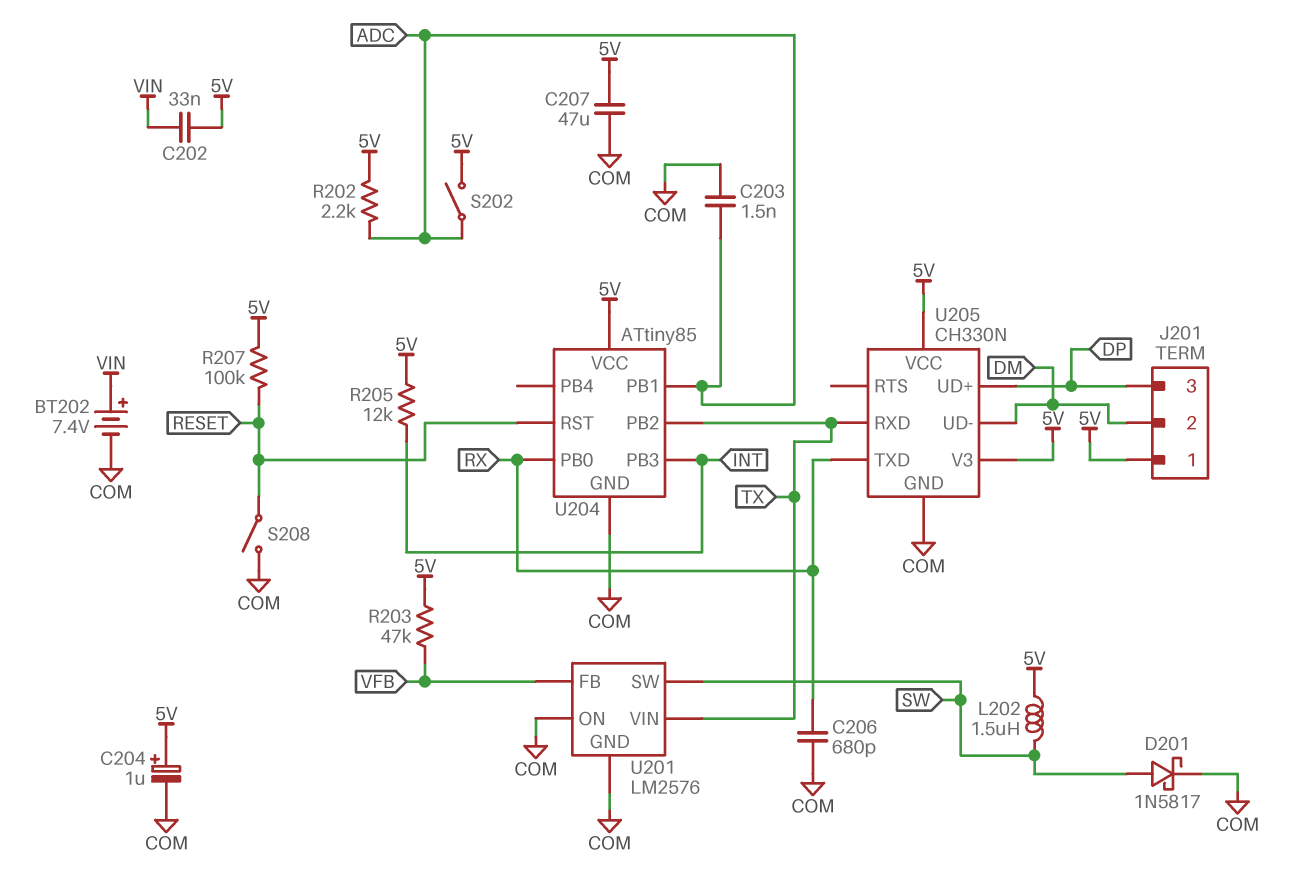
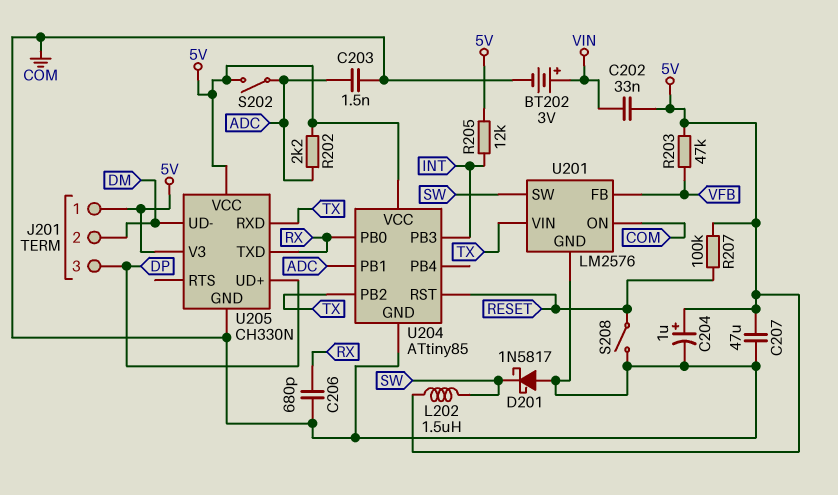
BT202: 7.4V (plus VIN, minus COM) -> 3V (plus VIN, minus COM)
D201: schottky 1N5817 (A SW, K COM) -> schottky 1N5817 (A COM, K SW)

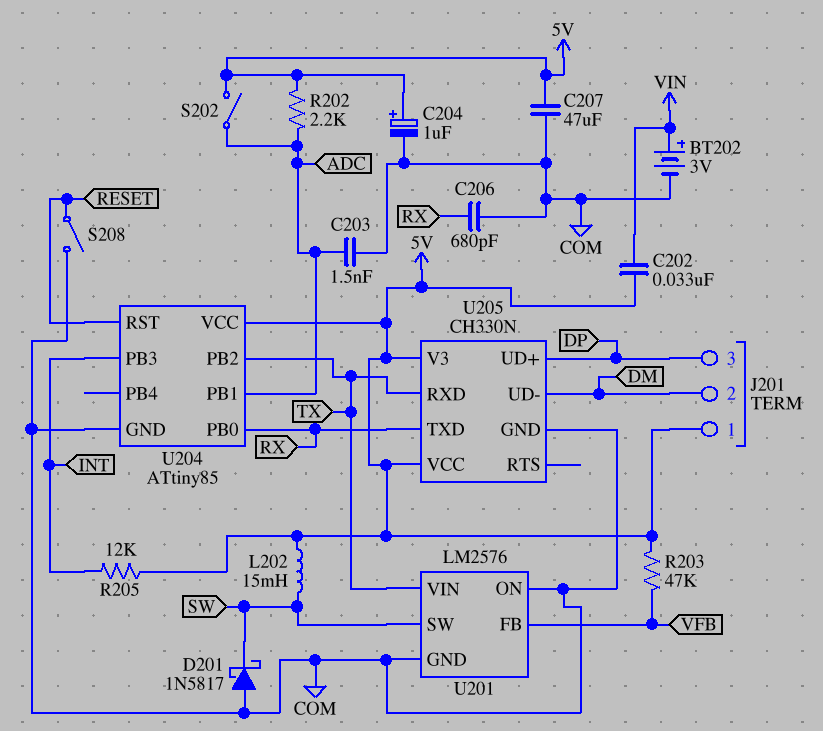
L202: 1.5uH (5V, SW) -> 15mH (5V, SW)
R207: 100k (5V, RESET) -> none

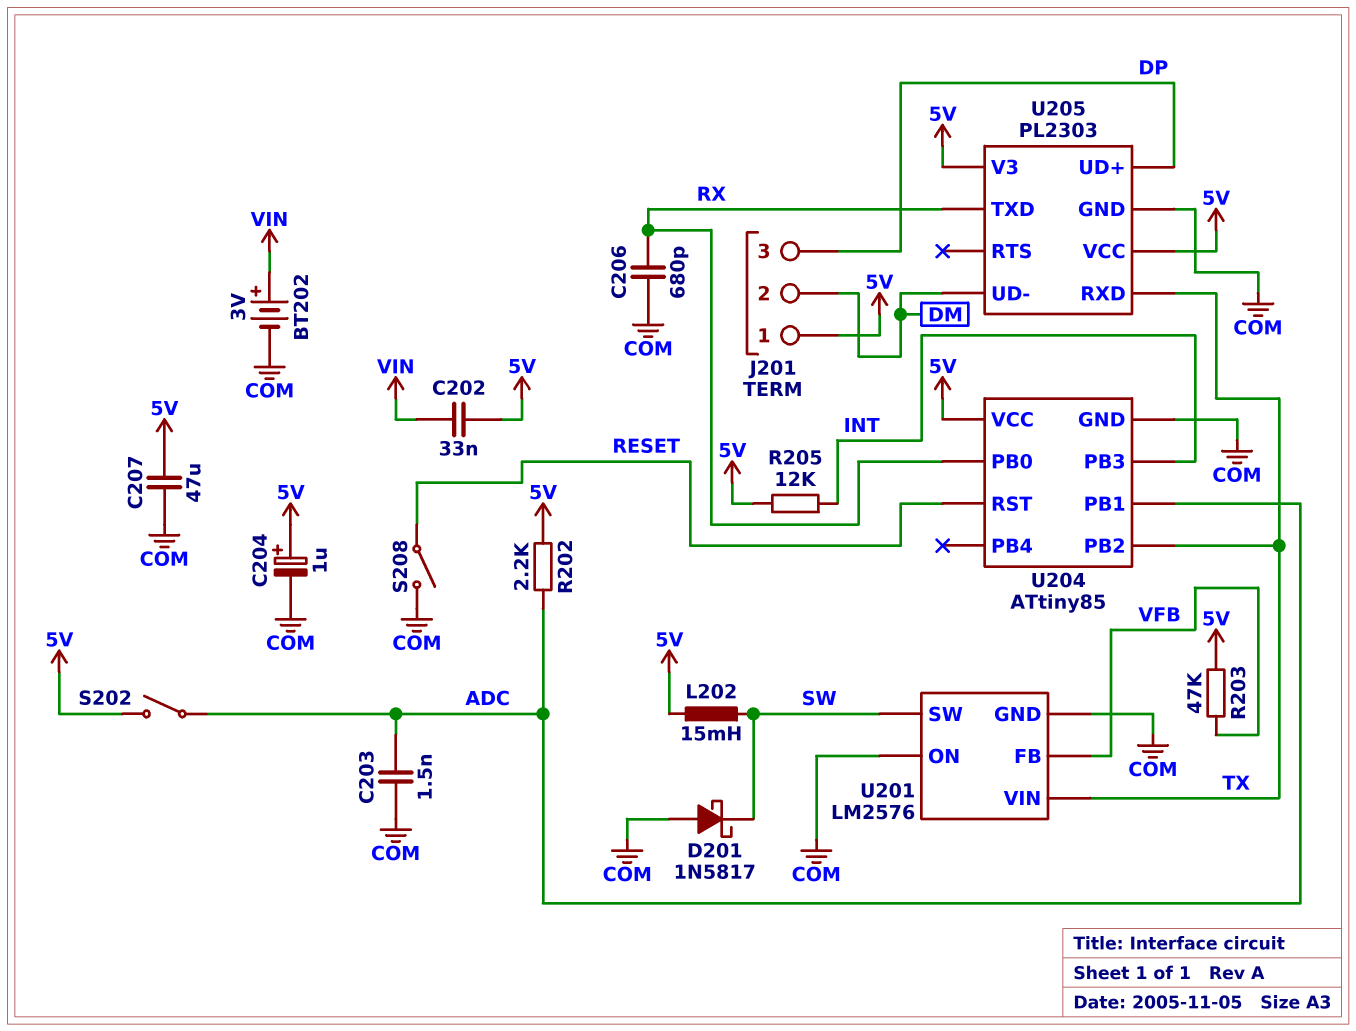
U205: CH330N -> PL2303

